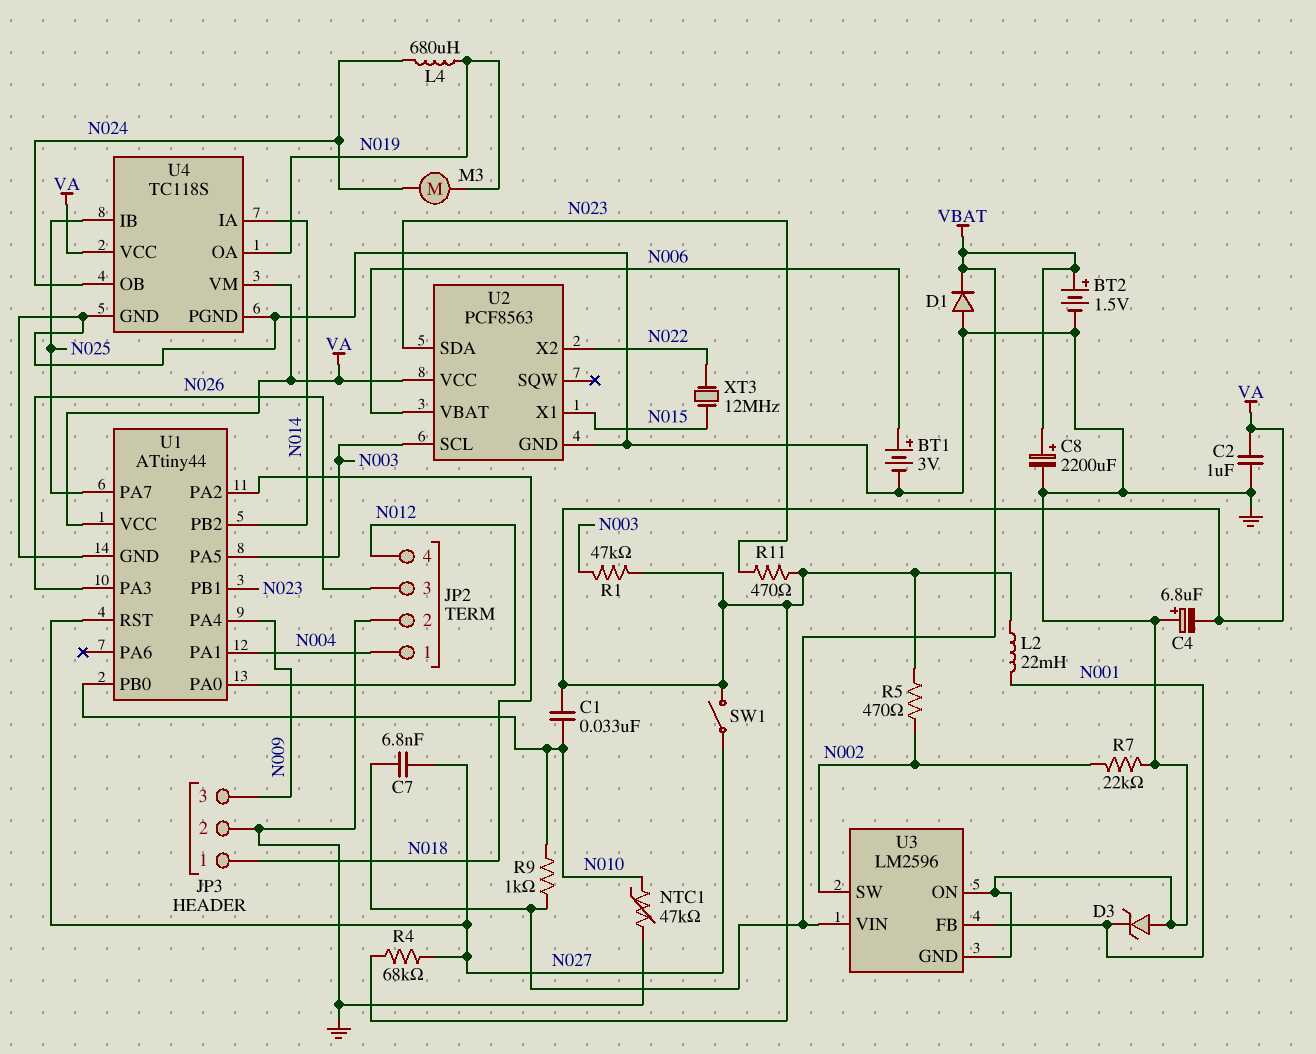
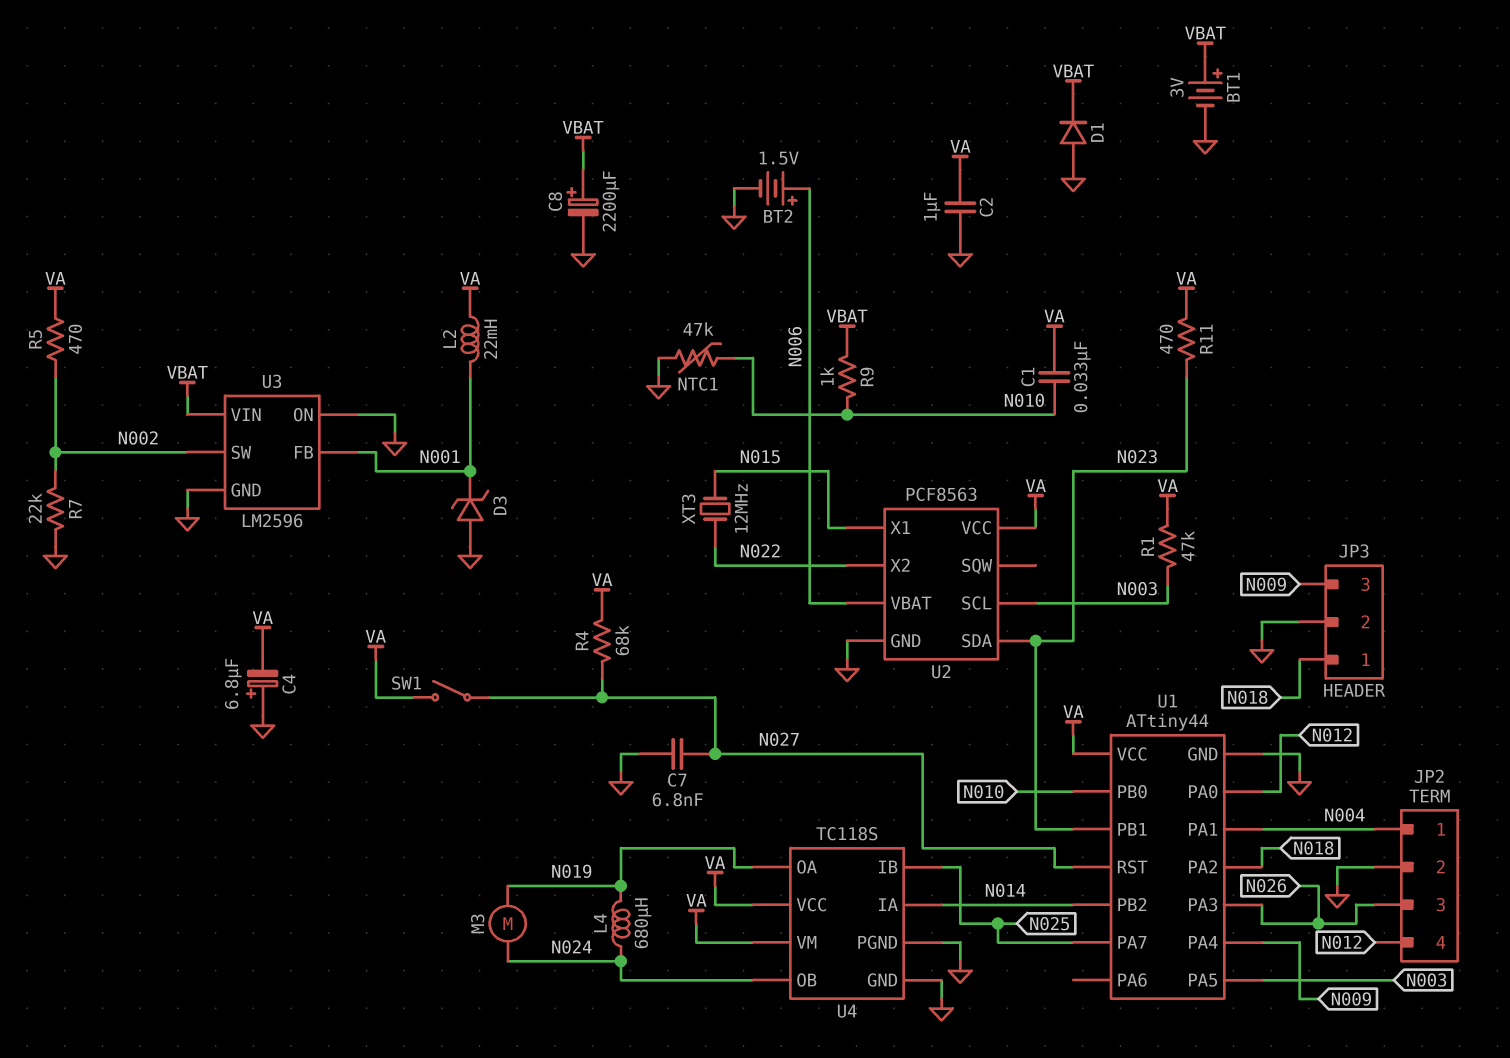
BT1: 3V (plus N006, minus GND) -> 3V (plus VBAT, minus GND)
BT2: 1.5V (plus VBAT, minus GND) -> 1.5V (plus N006, minus GND)
C7: 6.8nF (N027, VBAT) -> 6.8nF (GND, N027)

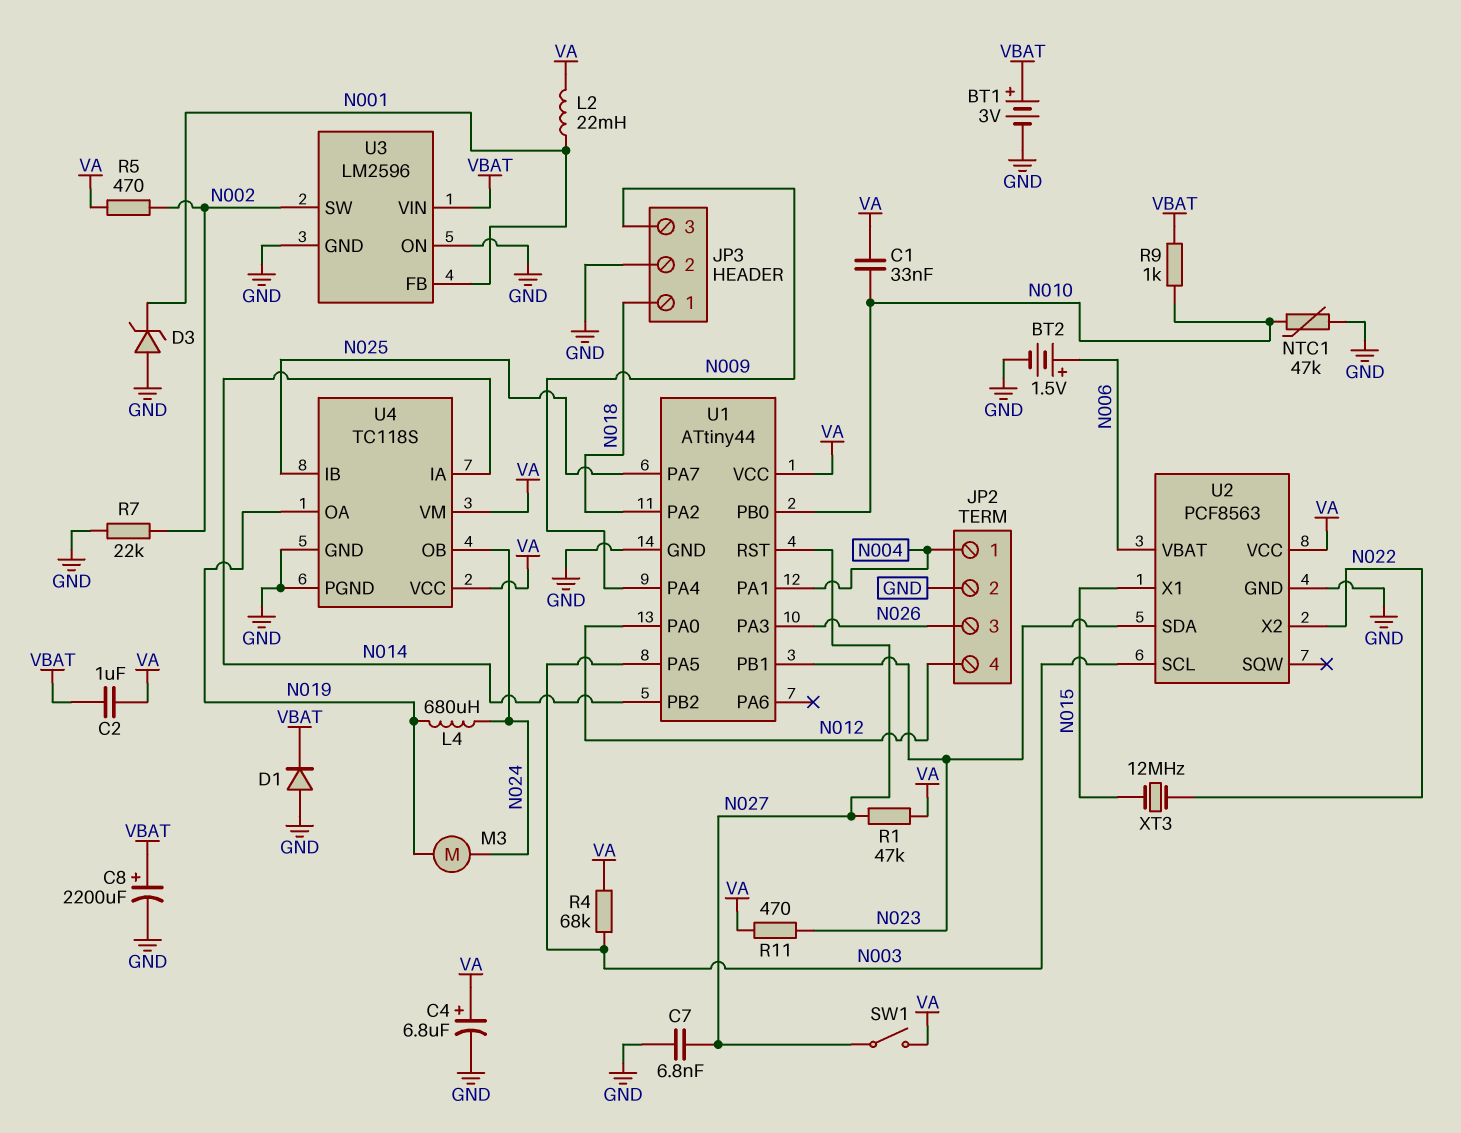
C2: 1uF (GND, VA) -> 1uF (VA, VBAT)
C4: 6.8uF (plus GND, minus VA) -> 6.8uF (plus VA, minus GND)
R1: 47k (N003, VA) -> 47k (N027, VA)
R4: 68k (N027, VA) -> 68k (N003, VA)

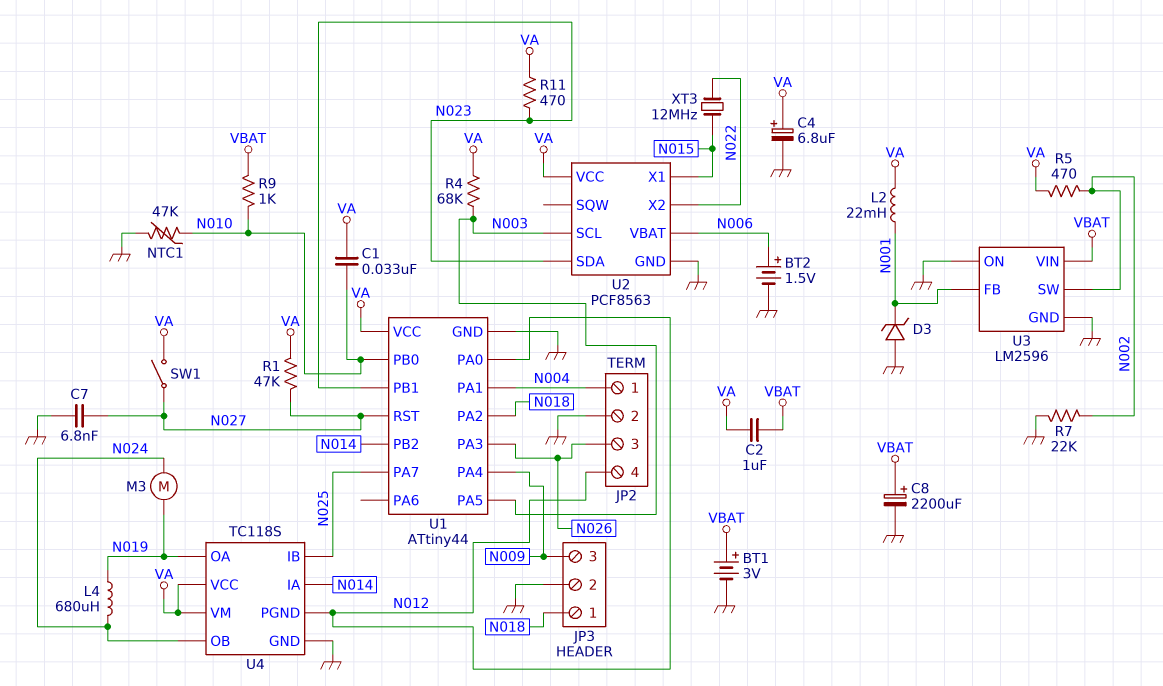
D1: diode (A GND, K VBAT) -> none
U4 pin PGND: GND -> N012

